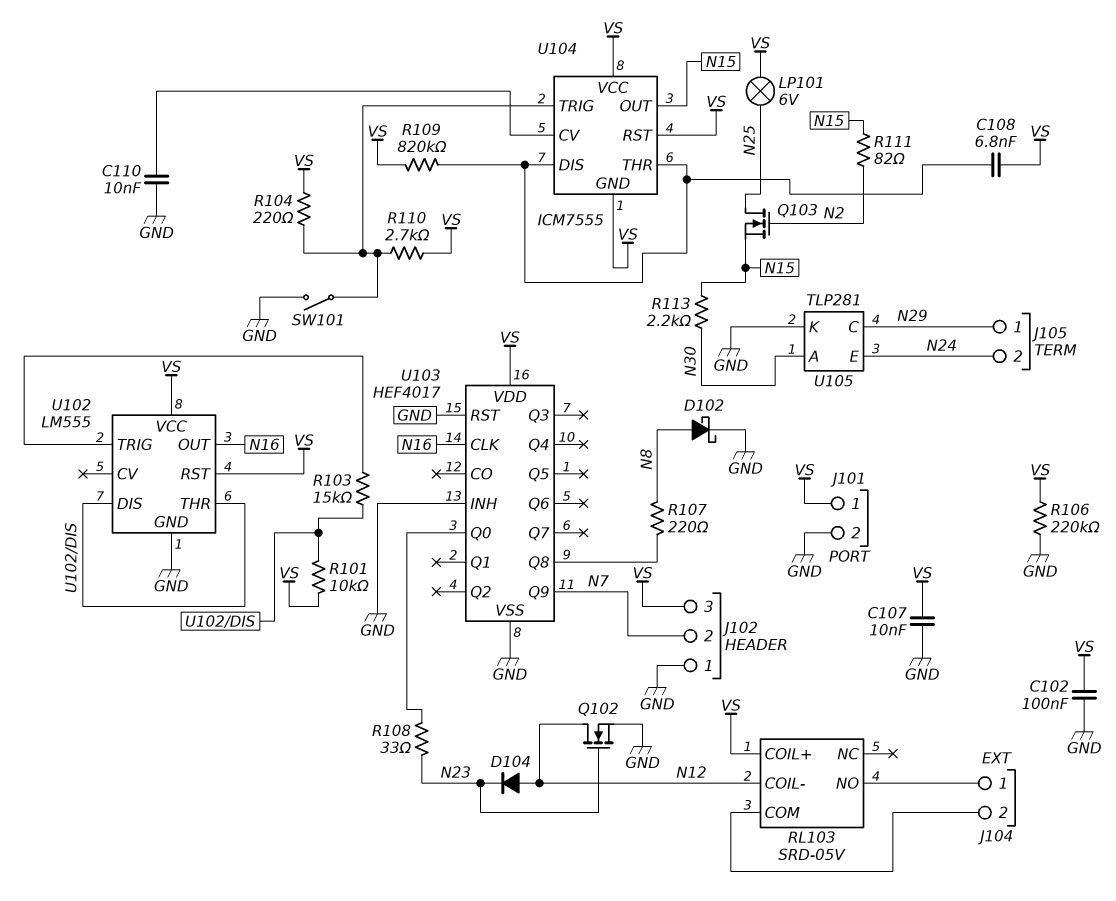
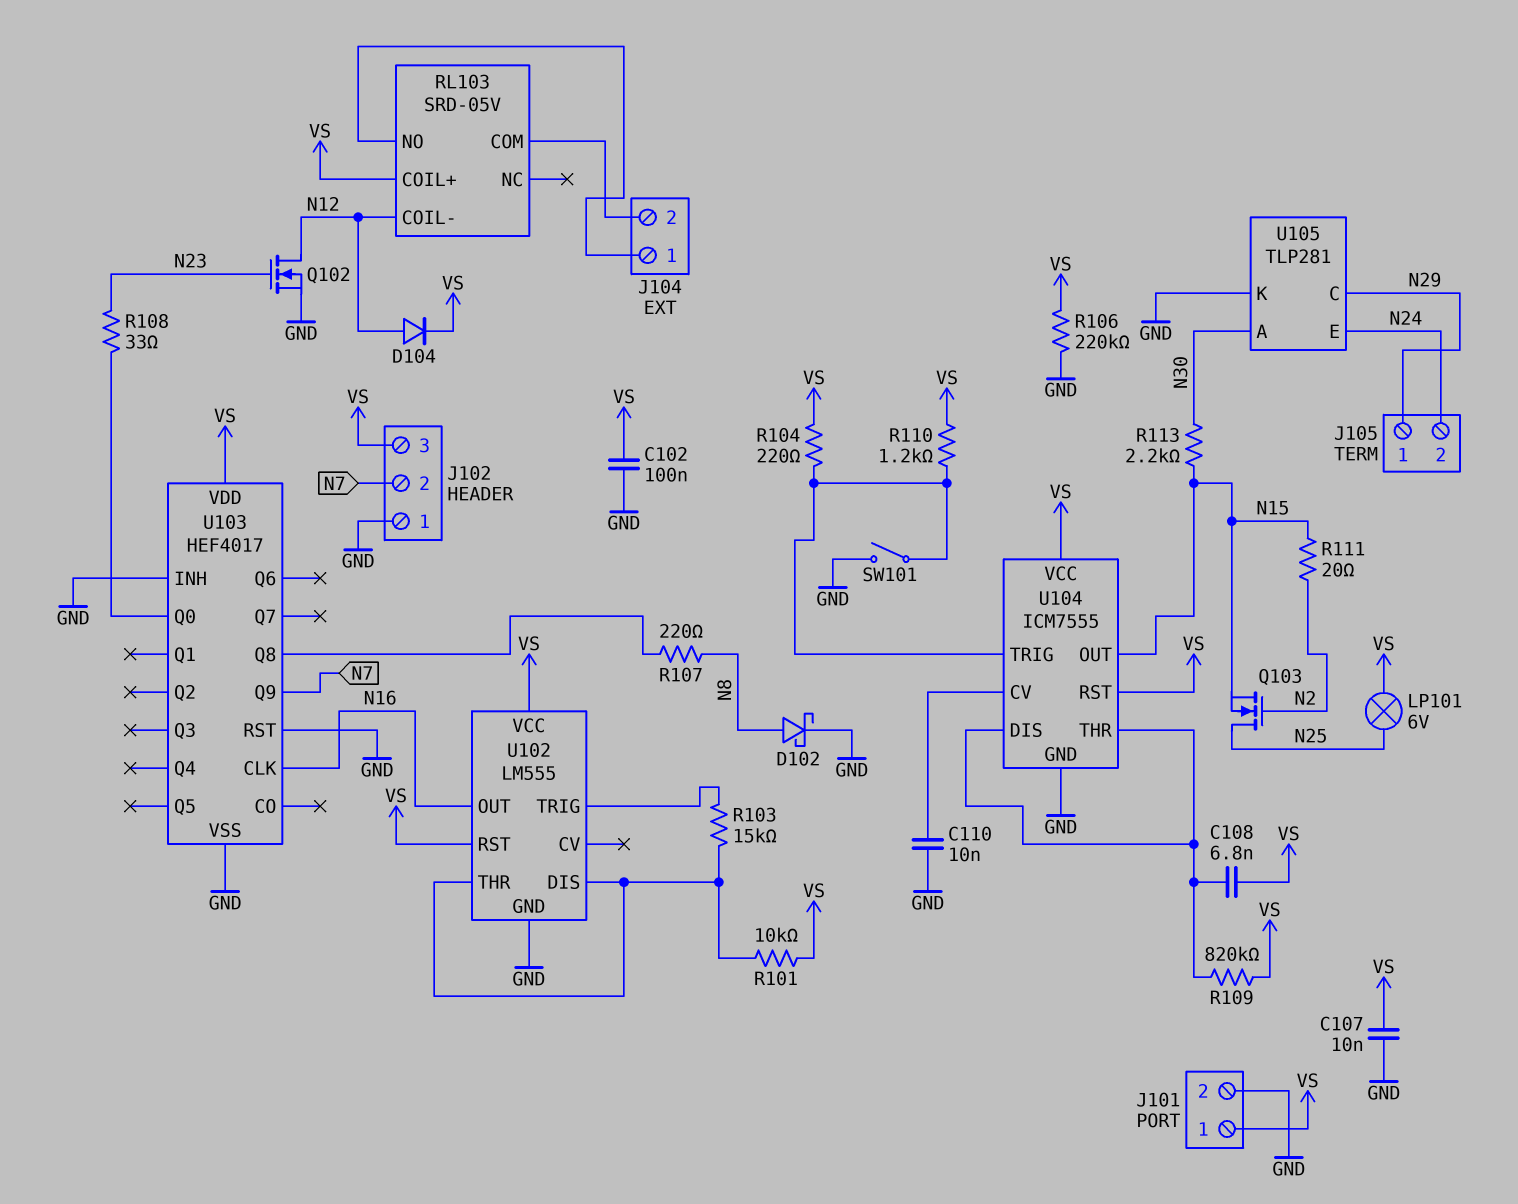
D104: diode (A N12, K N23) -> diode (A N12, K VS)
R110: 2.7k (U104/TRIG, VS) -> 1.2k (U104/TRIG, VS)
R111: 82 (N2, N15) -> 20 (N2, N15)
U104 pin GND: VS -> GND

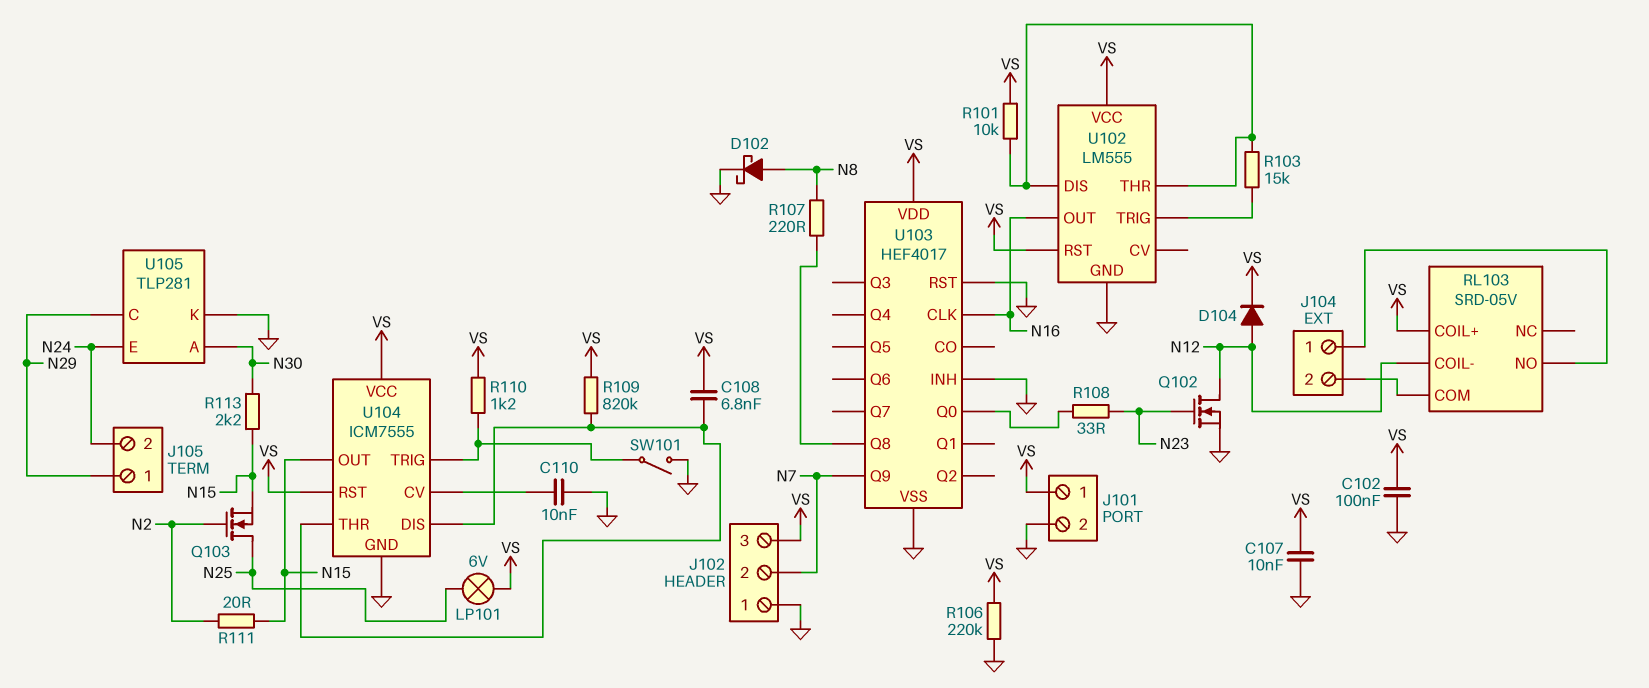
R104: 220 (U104/TRIG, VS) -> none

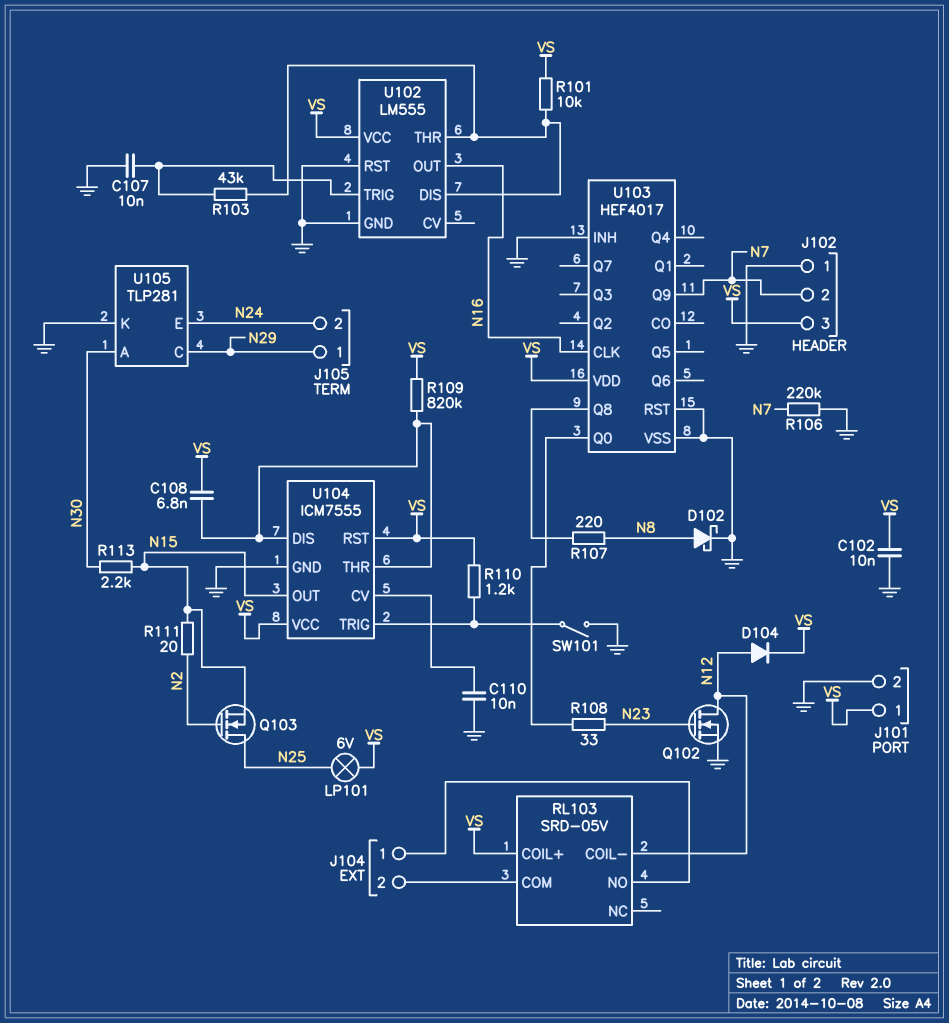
C102: 100nF (GND, VS) -> 10nF (GND, VS)
C107: 10nF (GND, VS) -> 10nF (GND, U102/TRIG)
R103: 15k (U102/DIS, U102/TRIG) -> 43k (U102/DIS, U102/TRIG)
R106: 220k (GND, VS) -> 220k (GND, N7)
U102 pin RST: VS -> GND

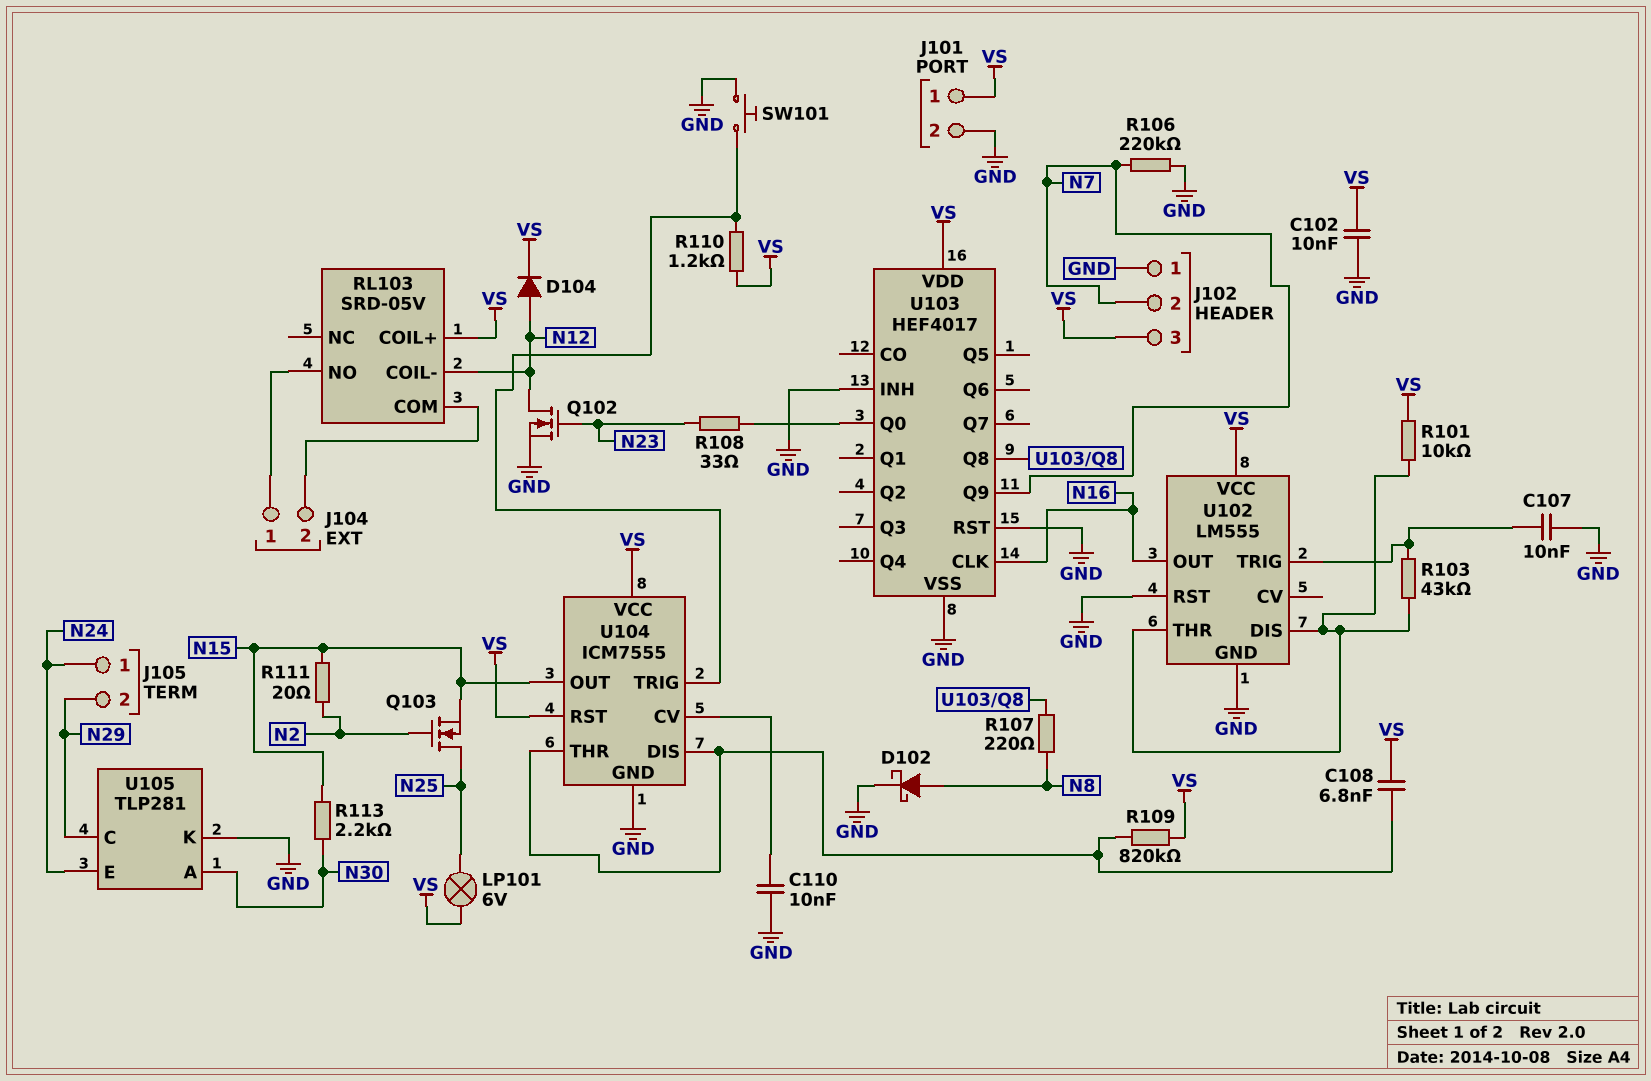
J105 pin 1: N29 -> N24
J105 pin 2: N24 -> N29
SW101: switch (GND, U104/TRIG) -> button (GND, U104/TRIG)

